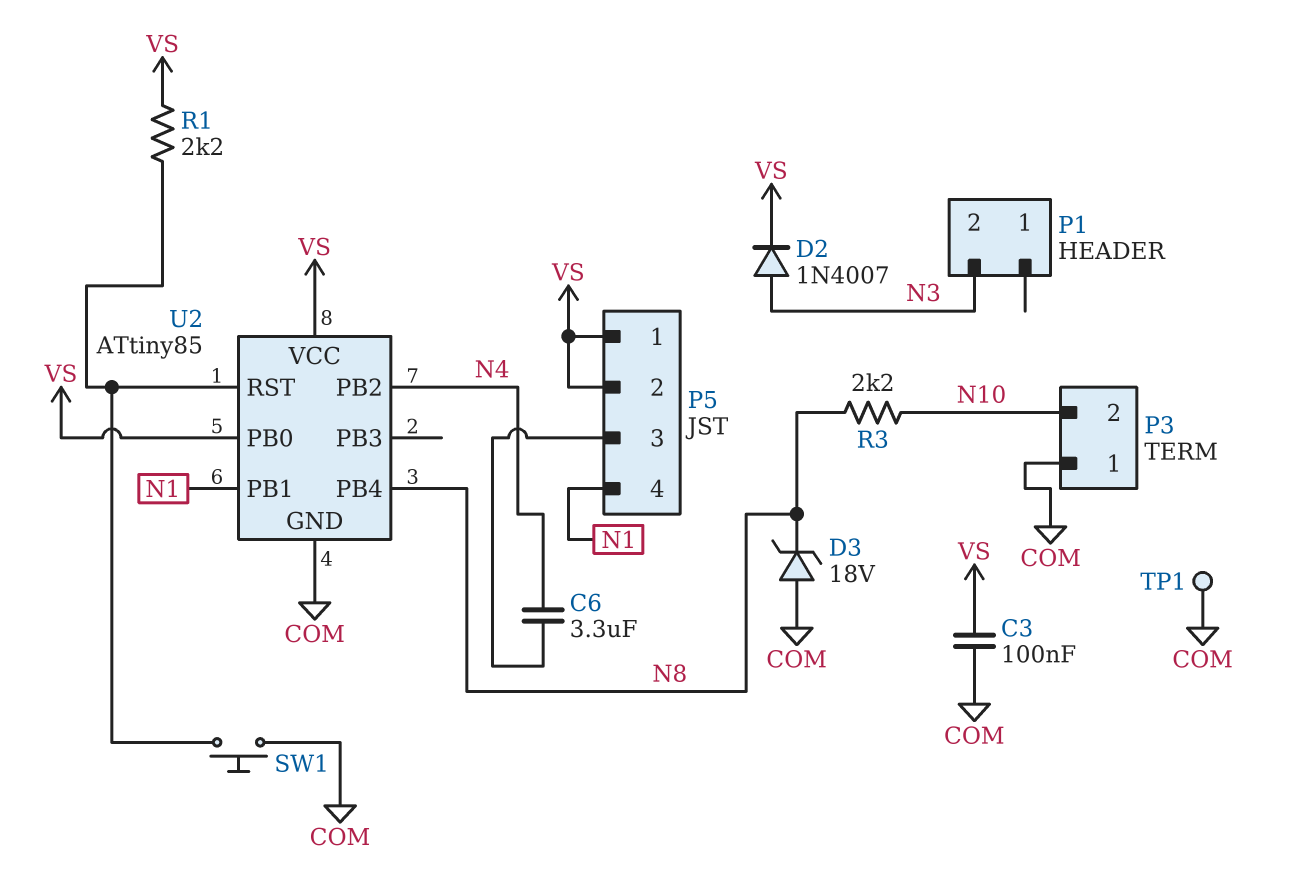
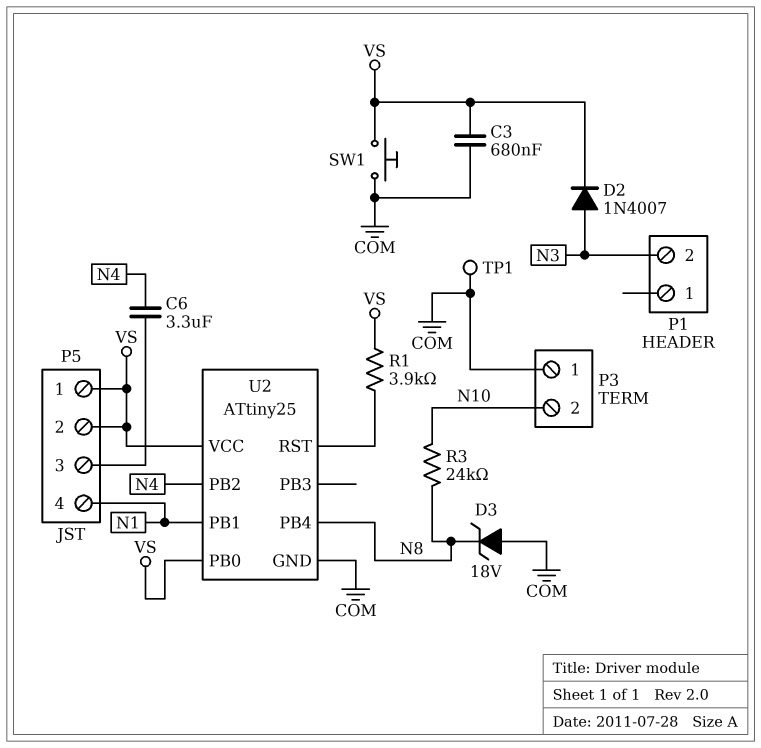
C3: 100nF (COM, VS) -> 680nF (COM, VS)
R1: 2.2k (U2/RST, VS) -> 3.9k (U2/RST, VS)
R3: 2.2k (N8, N10) -> 24k (N8, N10)
SW1: button (COM, U2/RST) -> button (COM, VS)
U2: ATtiny85 -> ATtiny25

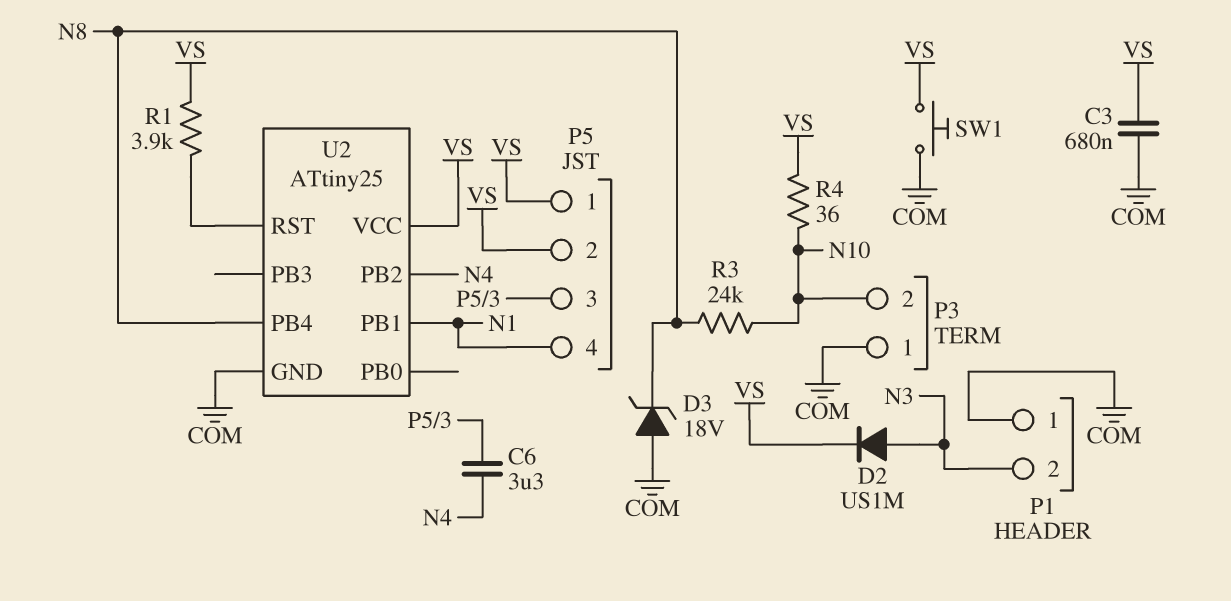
D2: diode 1N4007 (A N3, K VS) -> diode US1M (A N3, K VS)
P1 pin 1: none -> COM
R4: none -> 36 (N10, VS)
TP1: test point (COM) -> none
U2 pin PB0: VS -> none

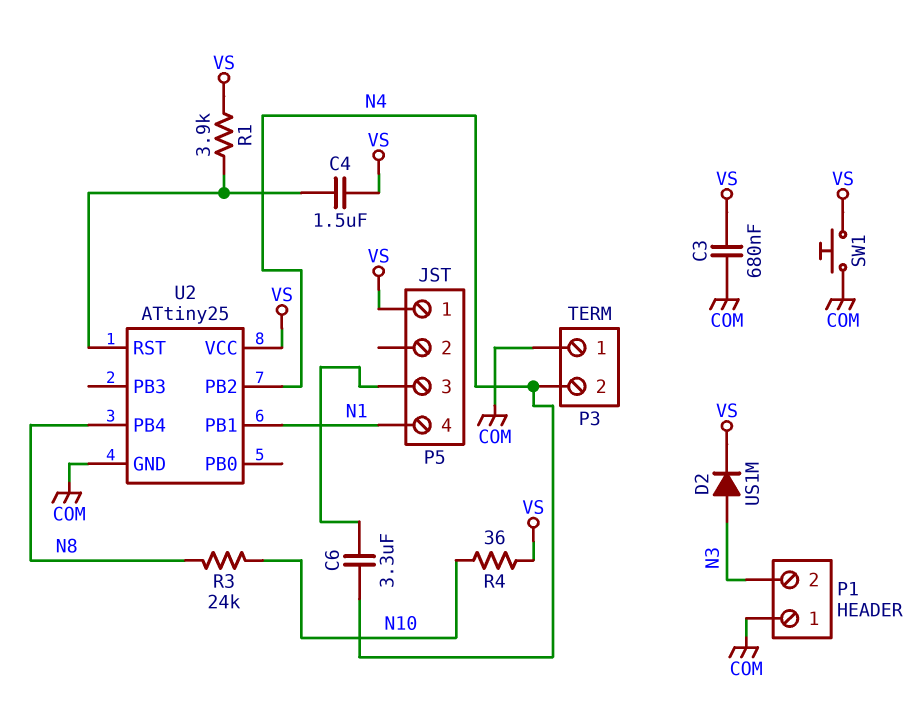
C4: none -> 1.5uF (U2/RST, VS)
D3: zener 18V (A COM, K N8) -> none
P3 pin 2: N10 -> N4
P5 pin 2: VS -> none

